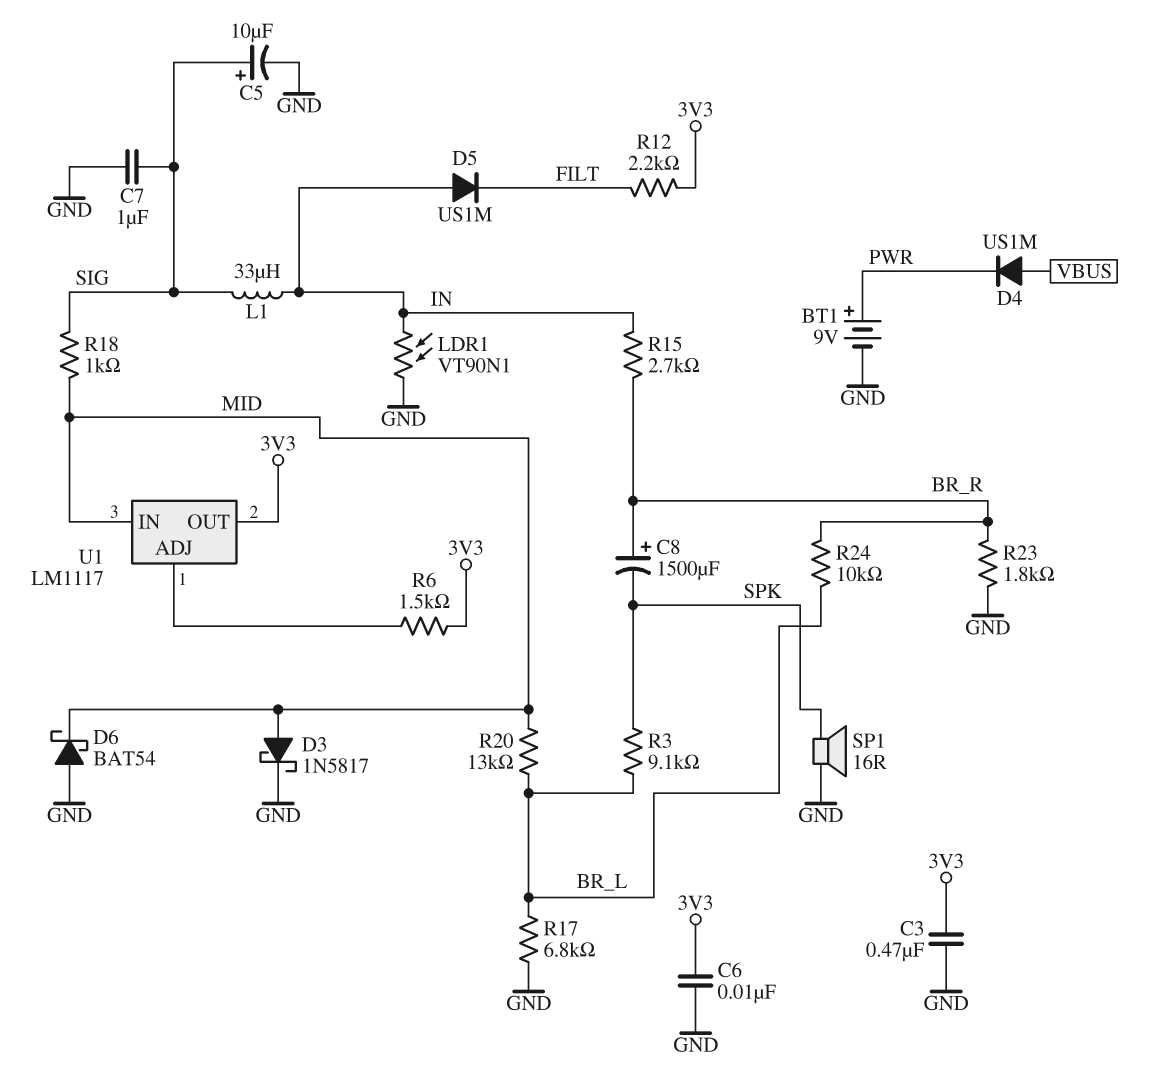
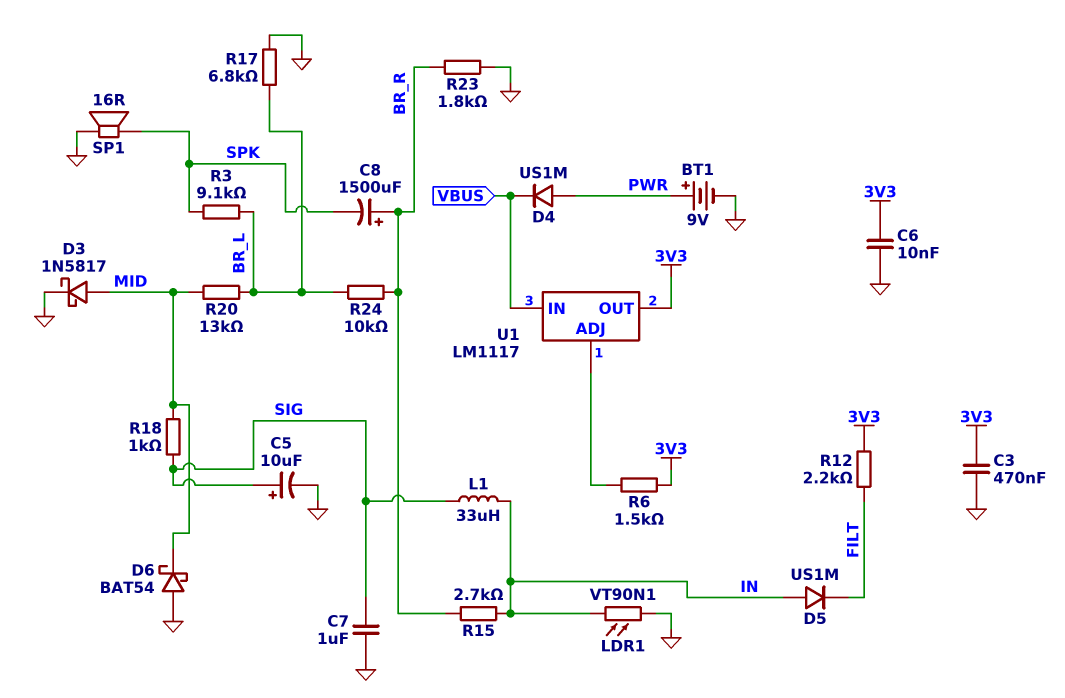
D4: diode US1M (A VBUS, K PWR) -> diode US1M (A PWR, K VBUS)
U1 pin IN: MID -> VBUS

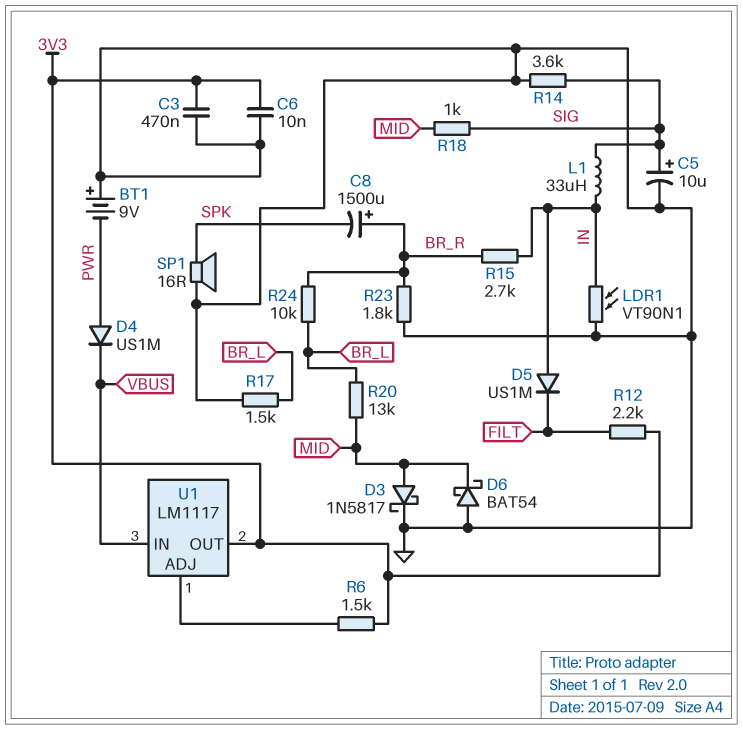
BT1: 9V (plus PWR, minus GND) -> 9V (plus GND, minus PWR)
C7: 1uF (GND, SIG) -> none
R3: 9.1k (BR_L, SPK) -> none
R14: none -> 3.6k (GND, SIG)
R17: 6.8k (BR_L, GND) -> 1.5k (BR_L, GND)

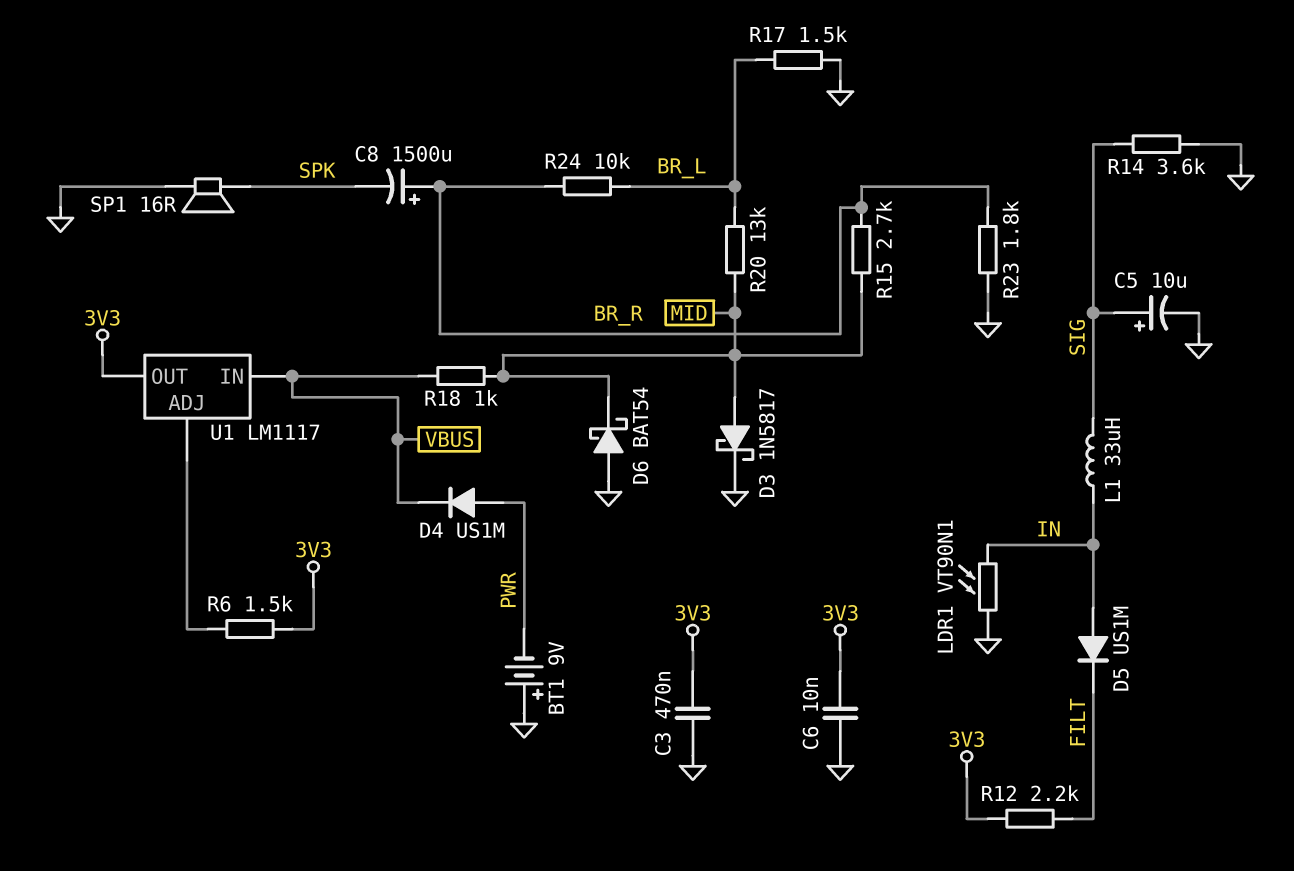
R15: 2.7k (BR_R, IN) -> 2.7k (BR_R, MID)
R18: 1k (MID, SIG) -> 1k (MID, VBUS)

